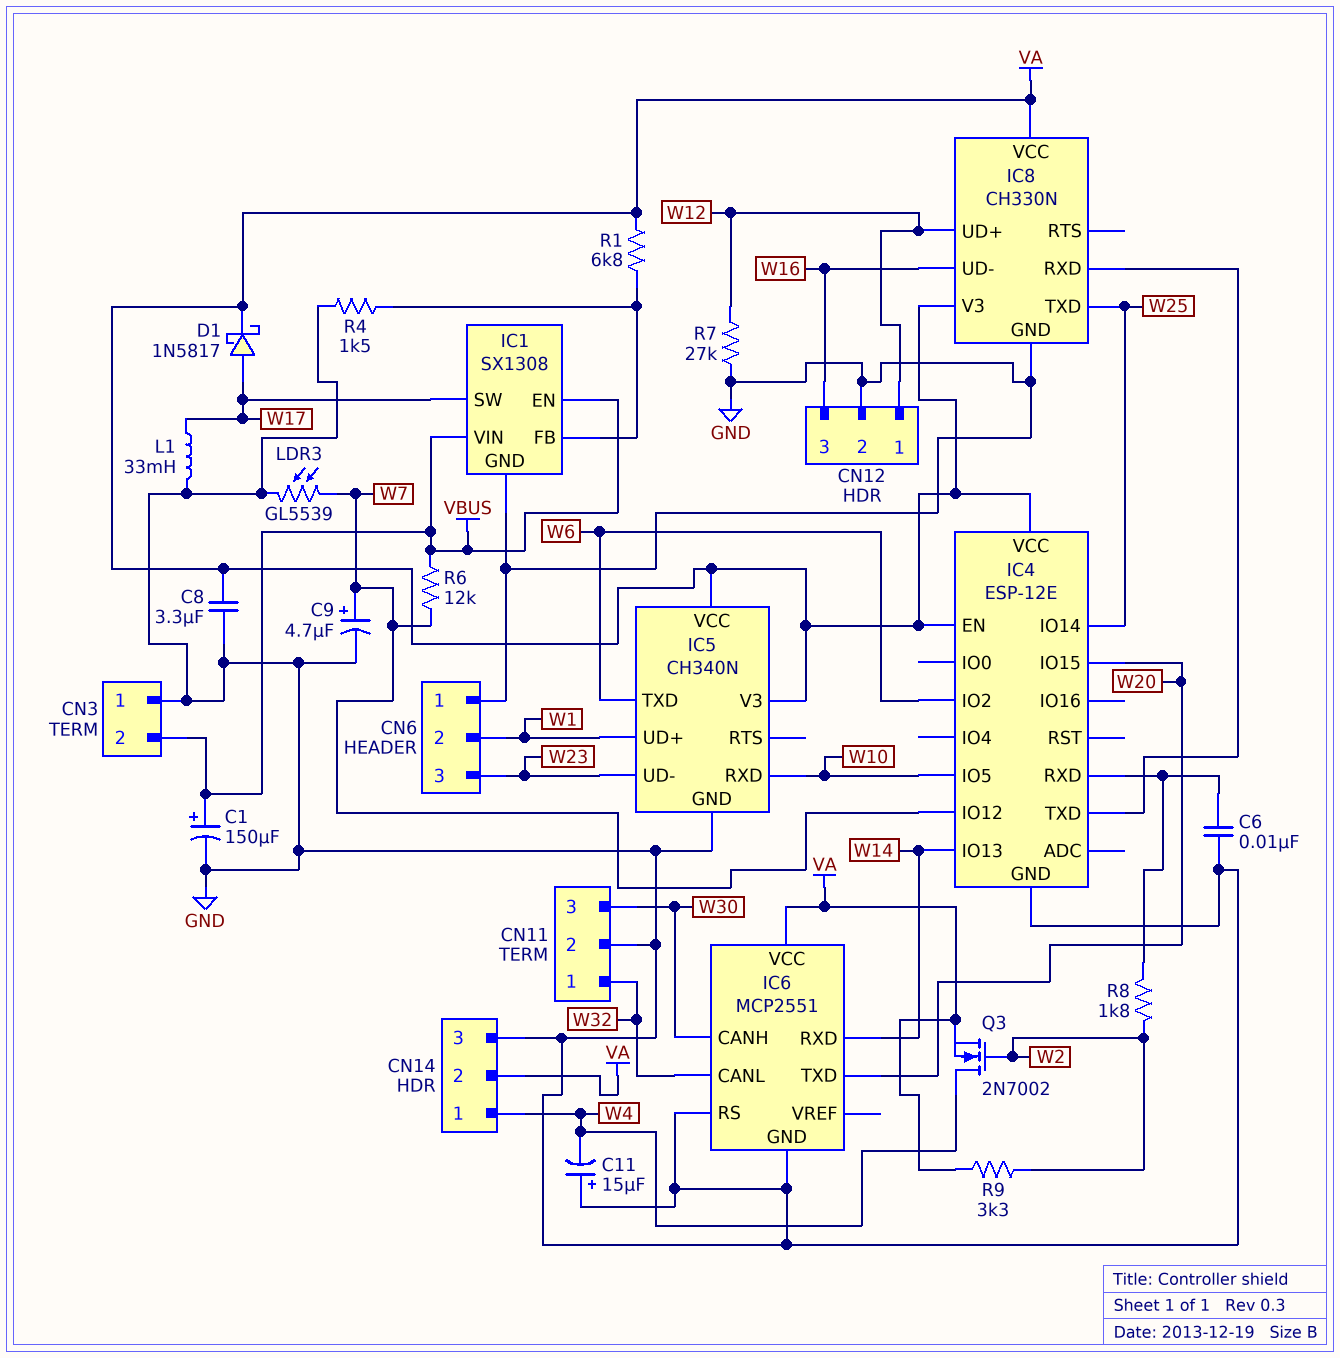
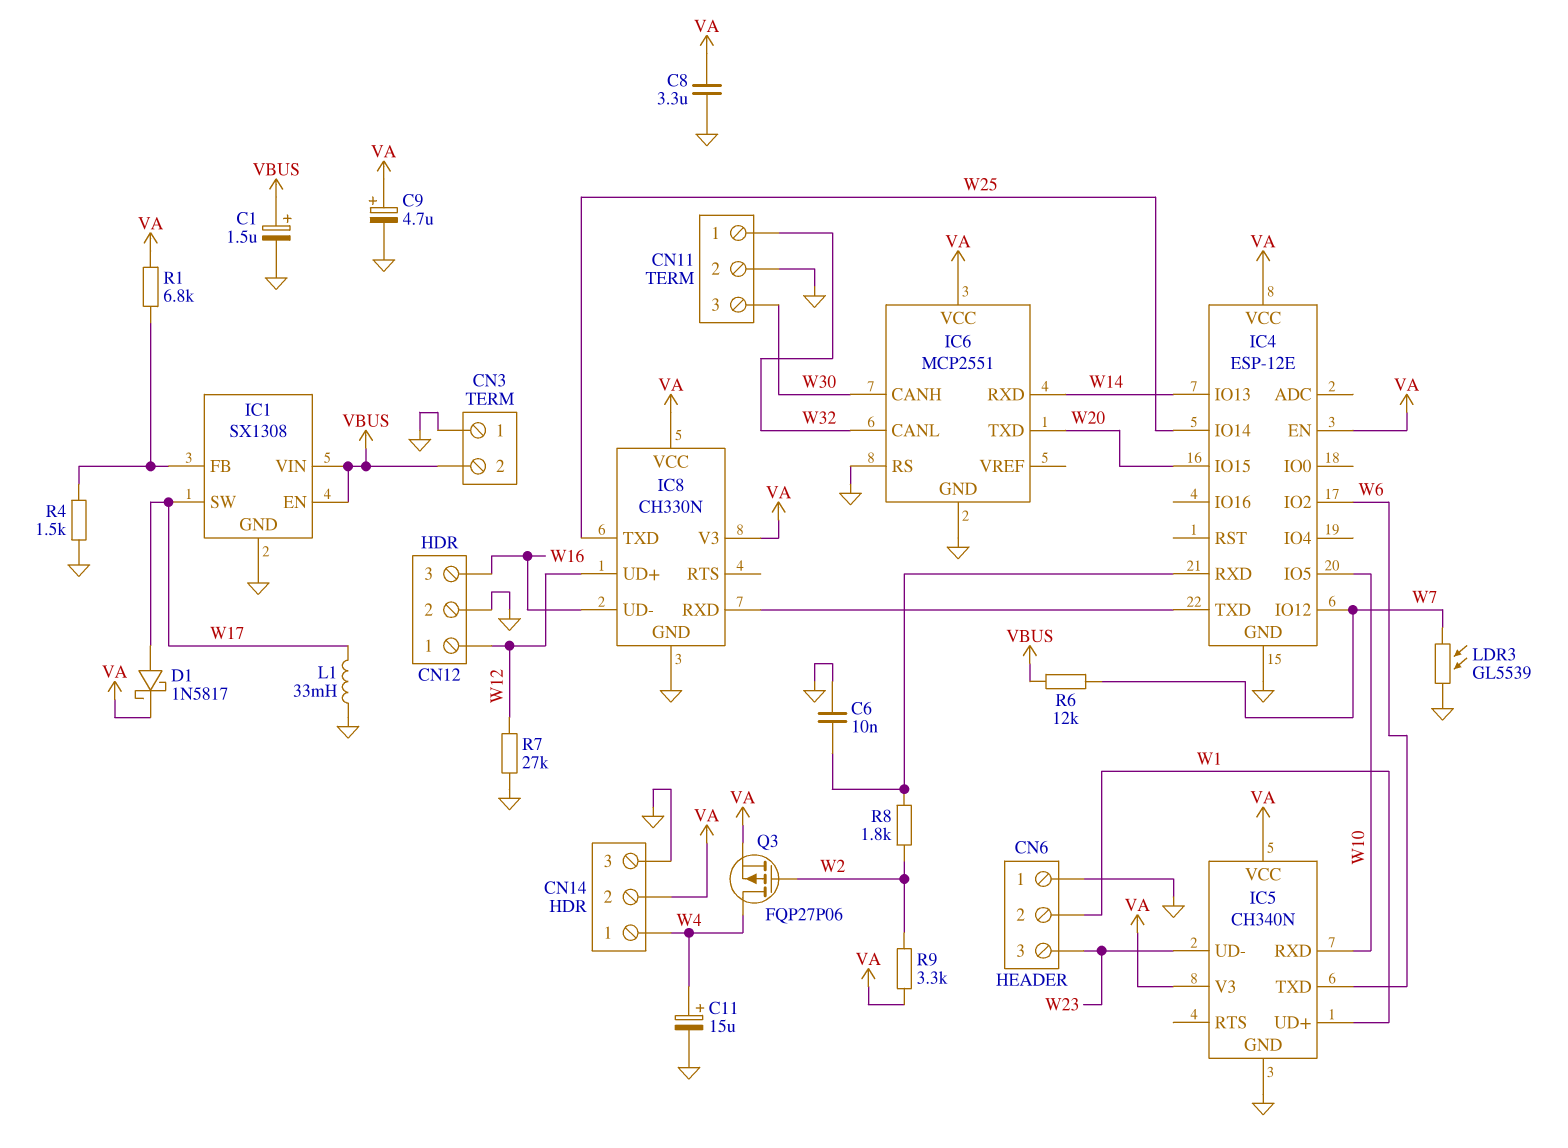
C1: 150uF (plus VBUS, minus GND) -> 1.5uF (plus VBUS, minus GND)
C9: 4.7uF (plus W7, minus GND) -> 4.7uF (plus VA, minus GND)
C11: 15uF (plus GND, minus W4) -> 15uF (plus W4, minus GND)
Q3: NMOS 2N7002 (G W2, D W4, S VA) -> PMOS FQP27P06 (G W2, D W4, S VA)

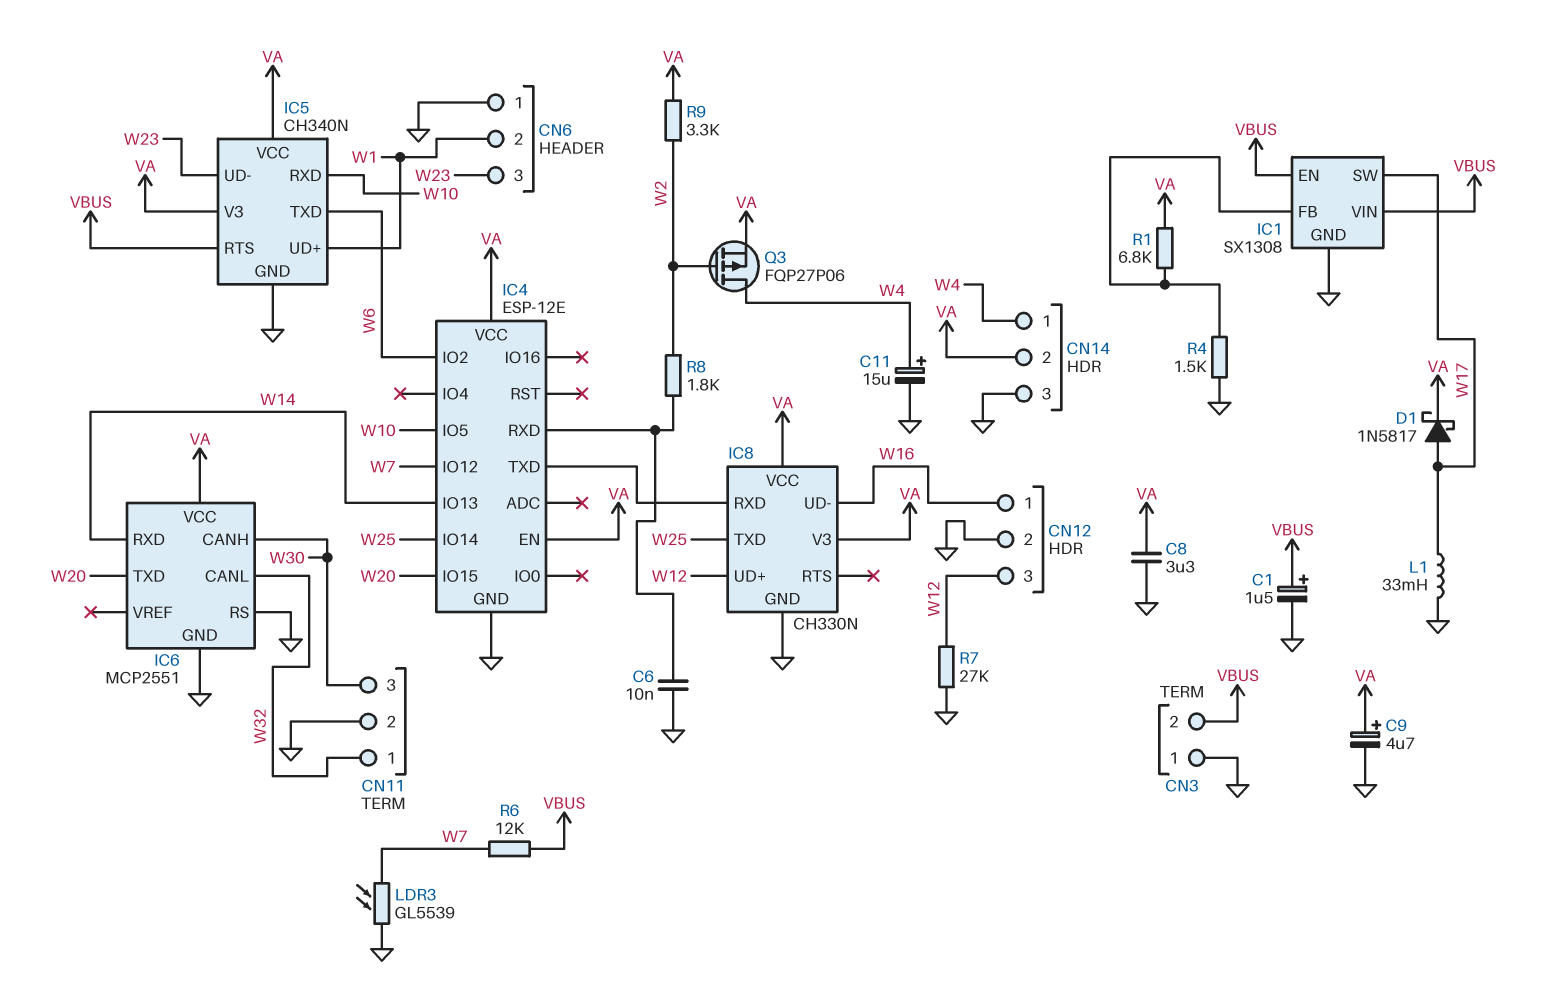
CN12 pin 1: W12 -> W16
CN12 pin 3: W16 -> W12
IC5 pin RTS: none -> VBUS

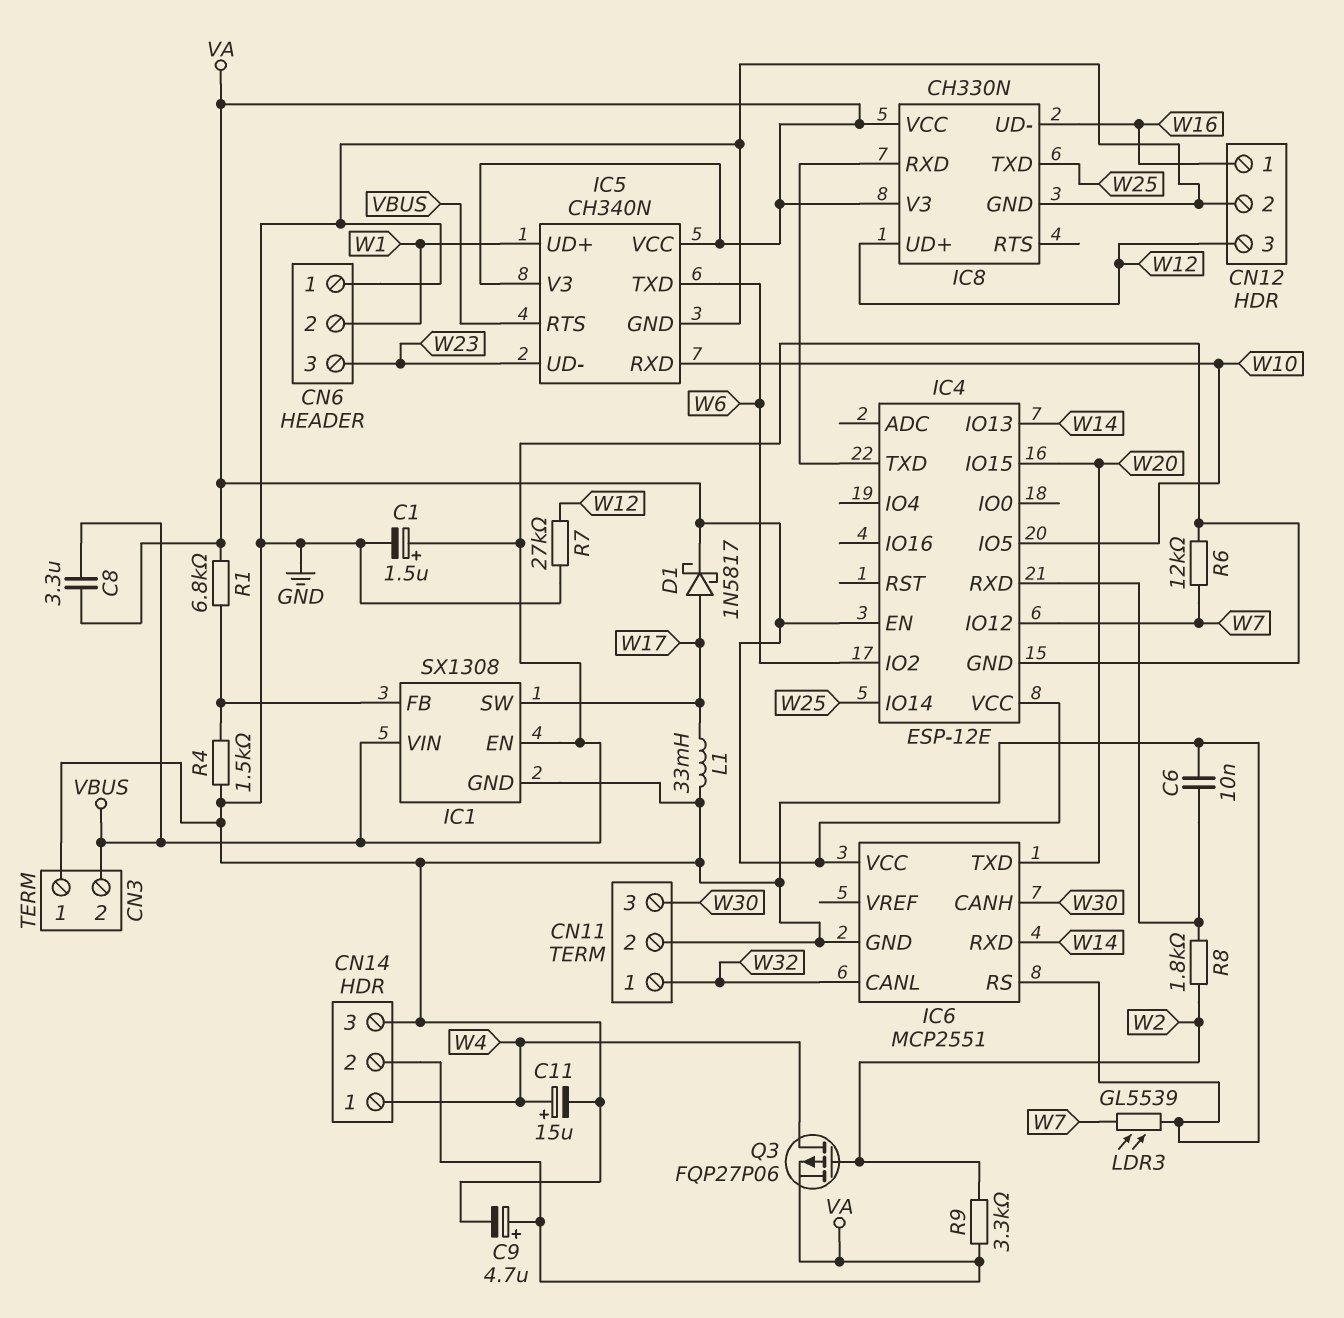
C8: 3.3uF (GND, VA) -> 3.3uF (VA, VBUS)
IC4 pin GND: GND -> VBUS

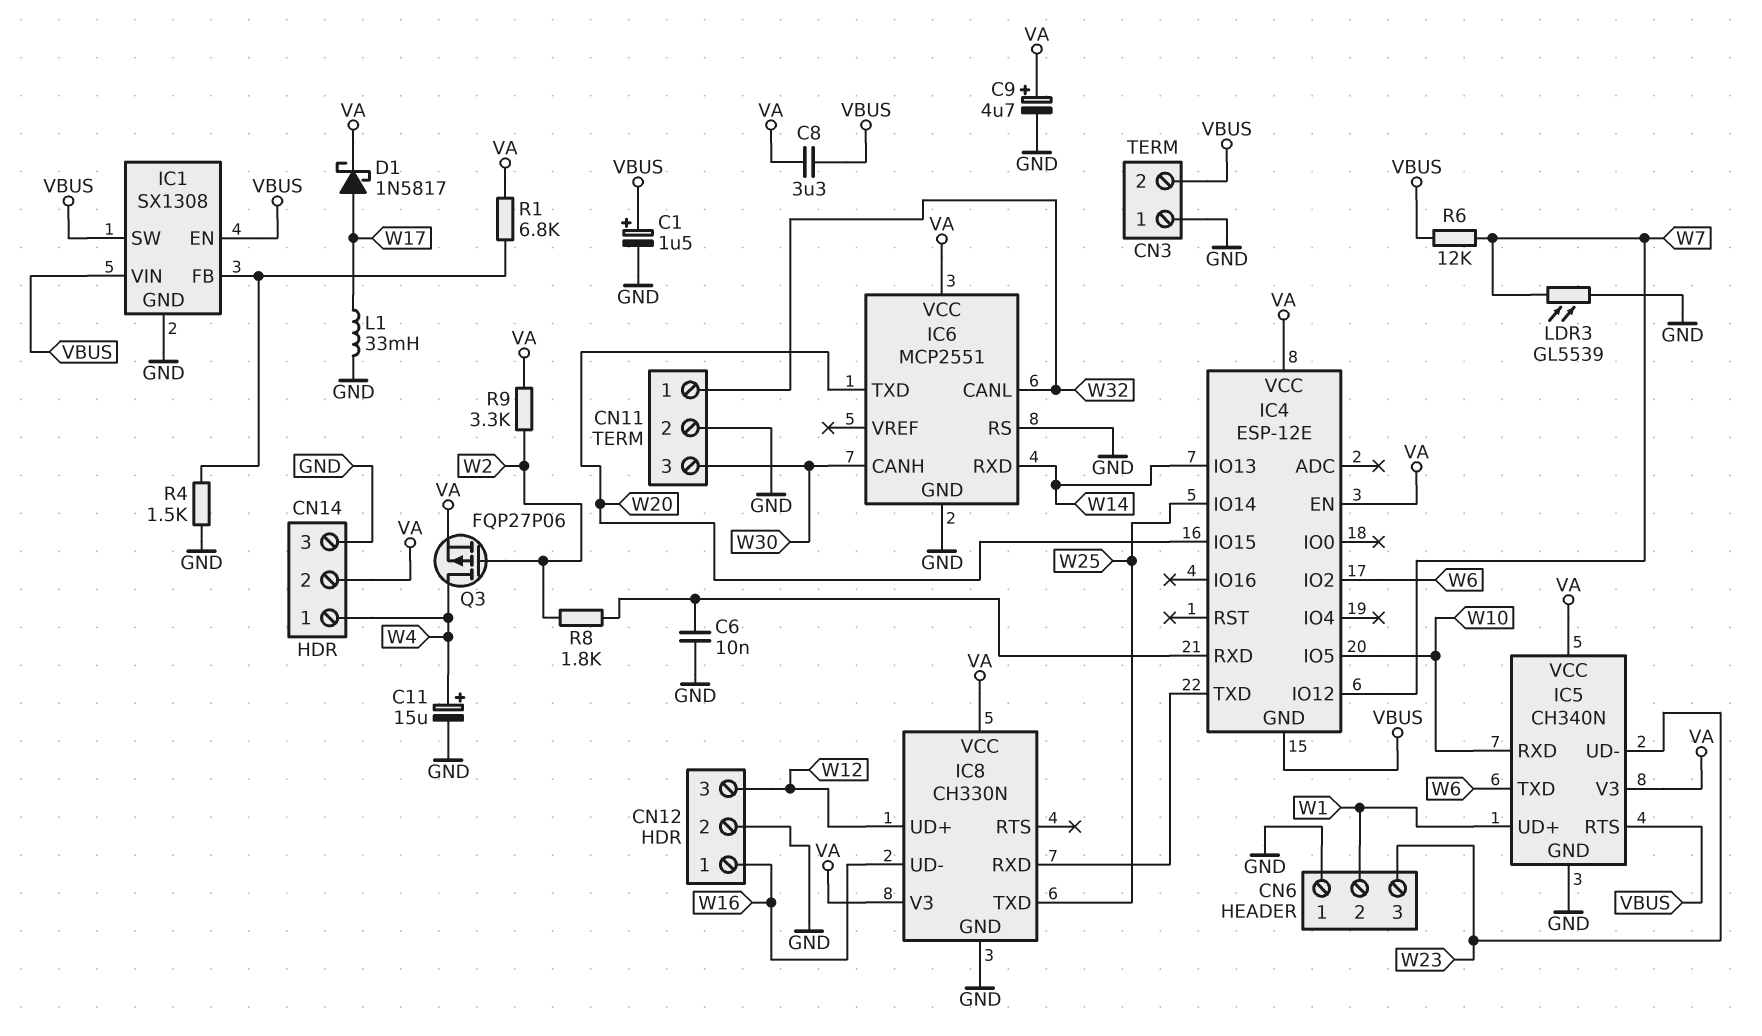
IC1 pin SW: W17 -> VBUS
R7: 27k (GND, W12) -> none

